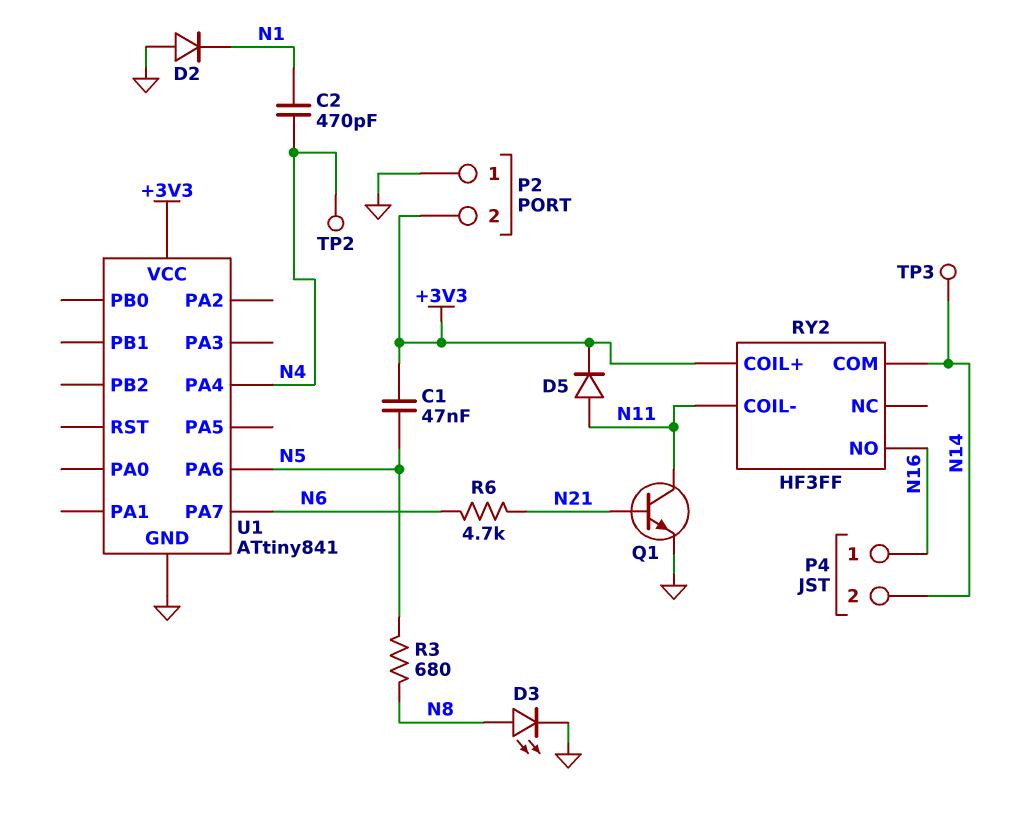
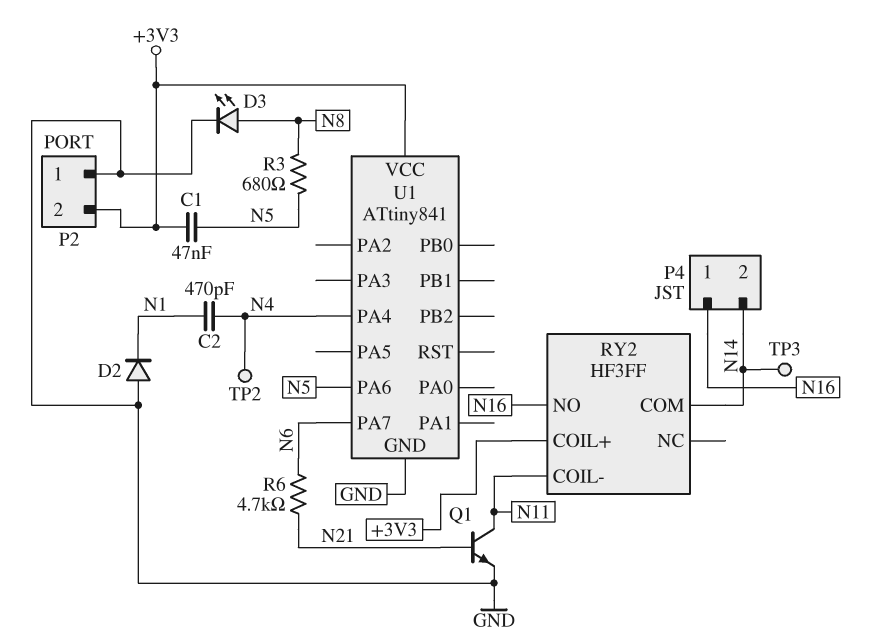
D5: diode (A N11, K +3V3) -> none

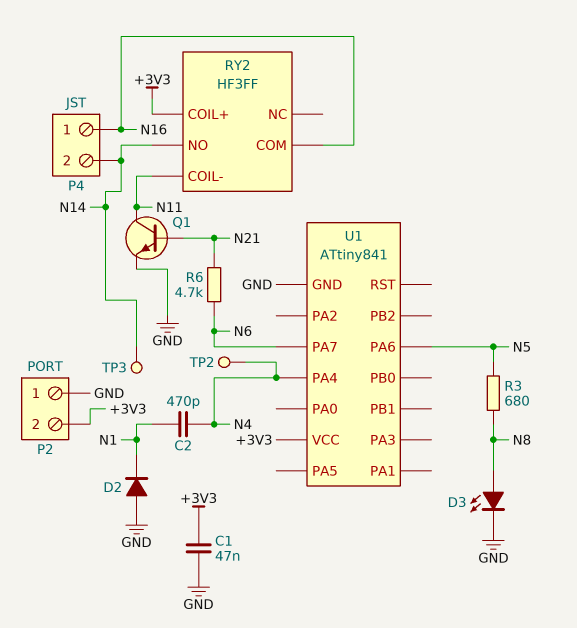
C1: 47nF (+3V3, N5) -> 47nF (+3V3, GND)
RY2 pin COM: N14 -> N16
RY2 pin NO: N16 -> N14

